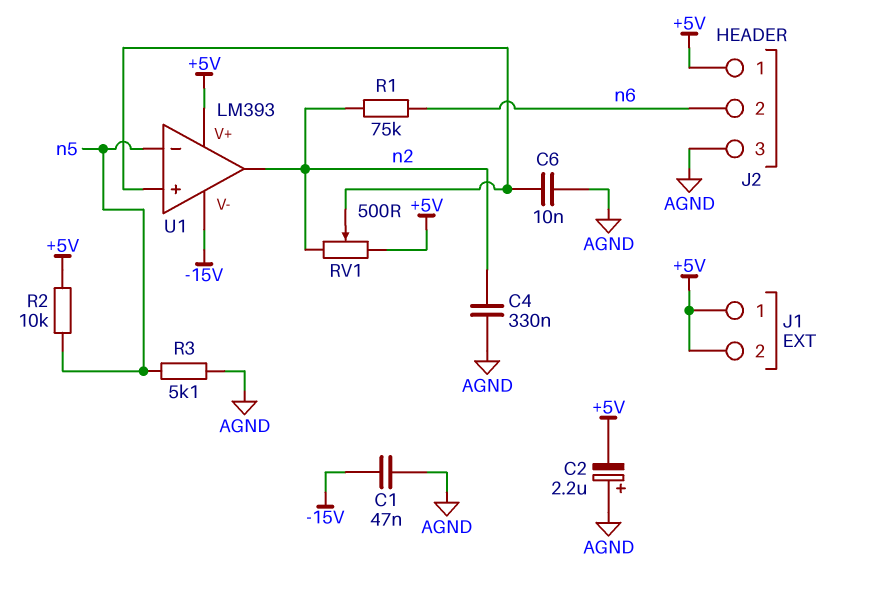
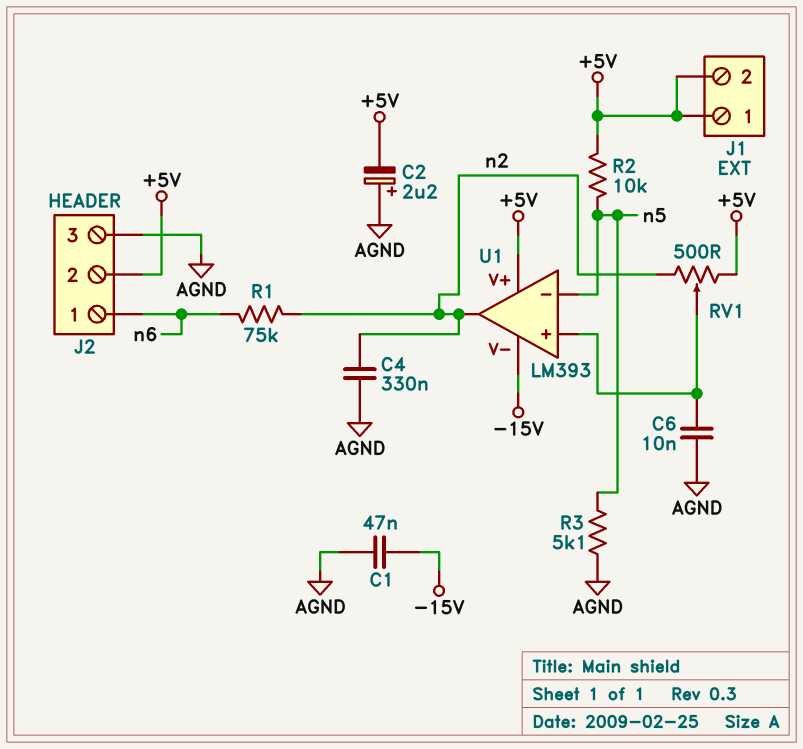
J2 pin 1: +5V -> n6
J2 pin 2: n6 -> +5V

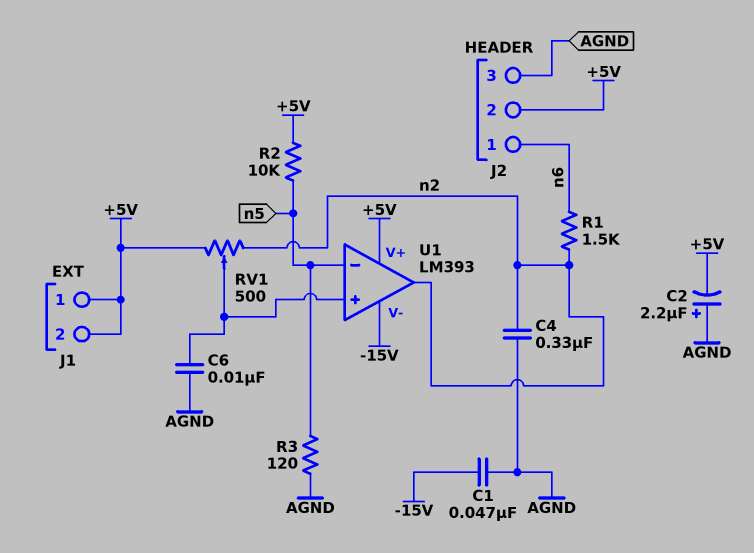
R1: 75k (n2, n6) -> 1.5k (n2, n6)
R3: 5.1k (AGND, n5) -> 120 (AGND, n5)

